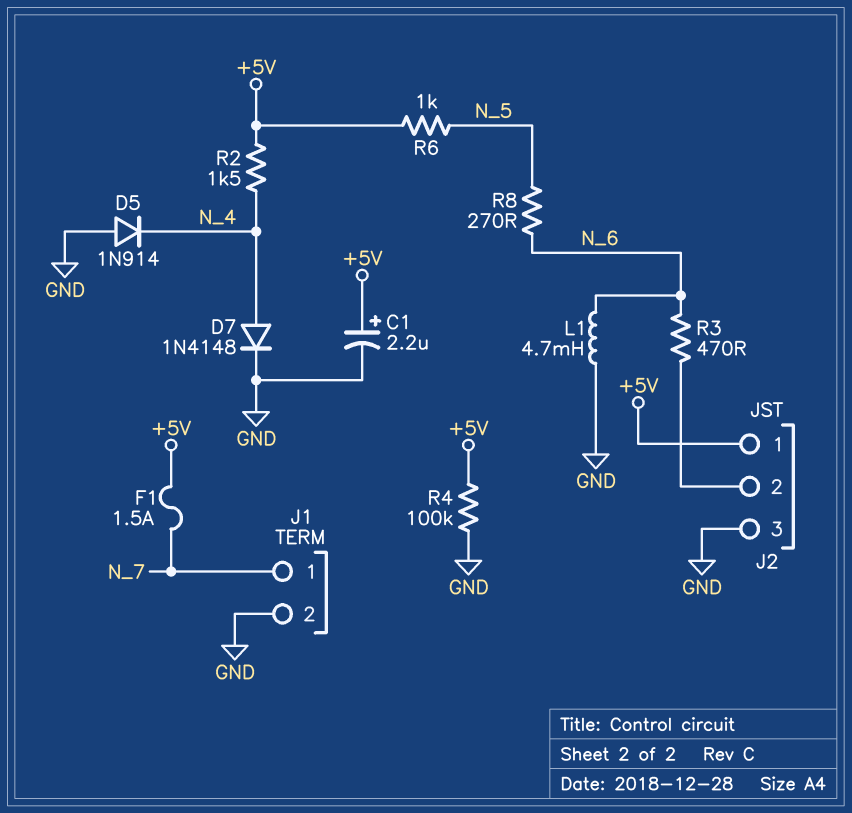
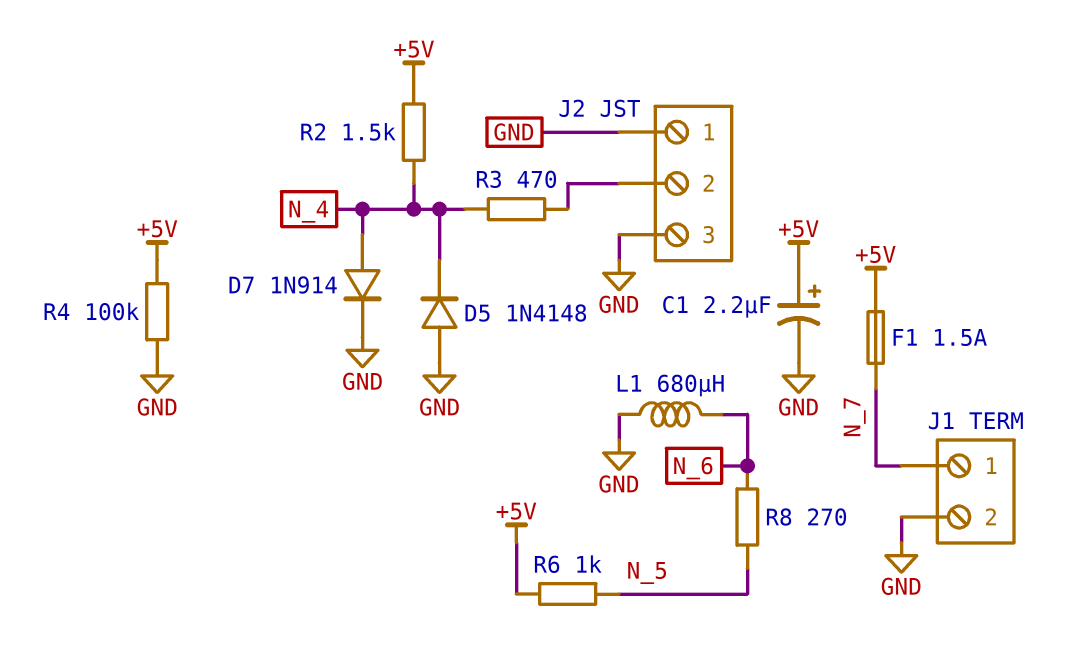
D5: diode 1N914 (A GND, K N_4) -> diode 1N4148 (A GND, K N_4)
D7: diode 1N4148 (A N_4, K GND) -> diode 1N914 (A N_4, K GND)
J2 pin 1: +5V -> GND
L1: 4.7mH (GND, N_6) -> 680uH (GND, N_6)
R3: 470 (J2/2, N_6) -> 470 (J2/2, N_4)

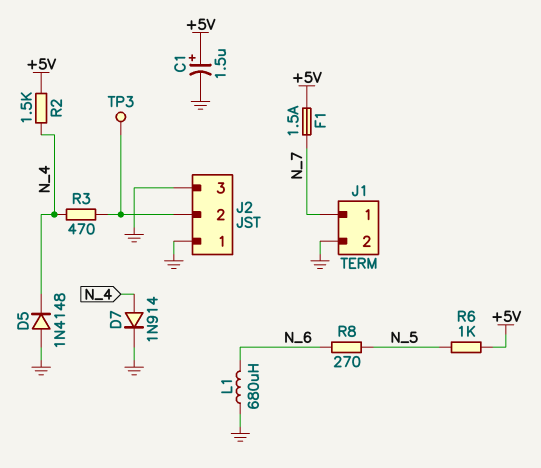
C1: 2.2uF (plus +5V, minus GND) -> 1.5uF (plus +5V, minus GND)
R4: 100k (+5V, GND) -> none
TP3: none -> test point (J2/2)

